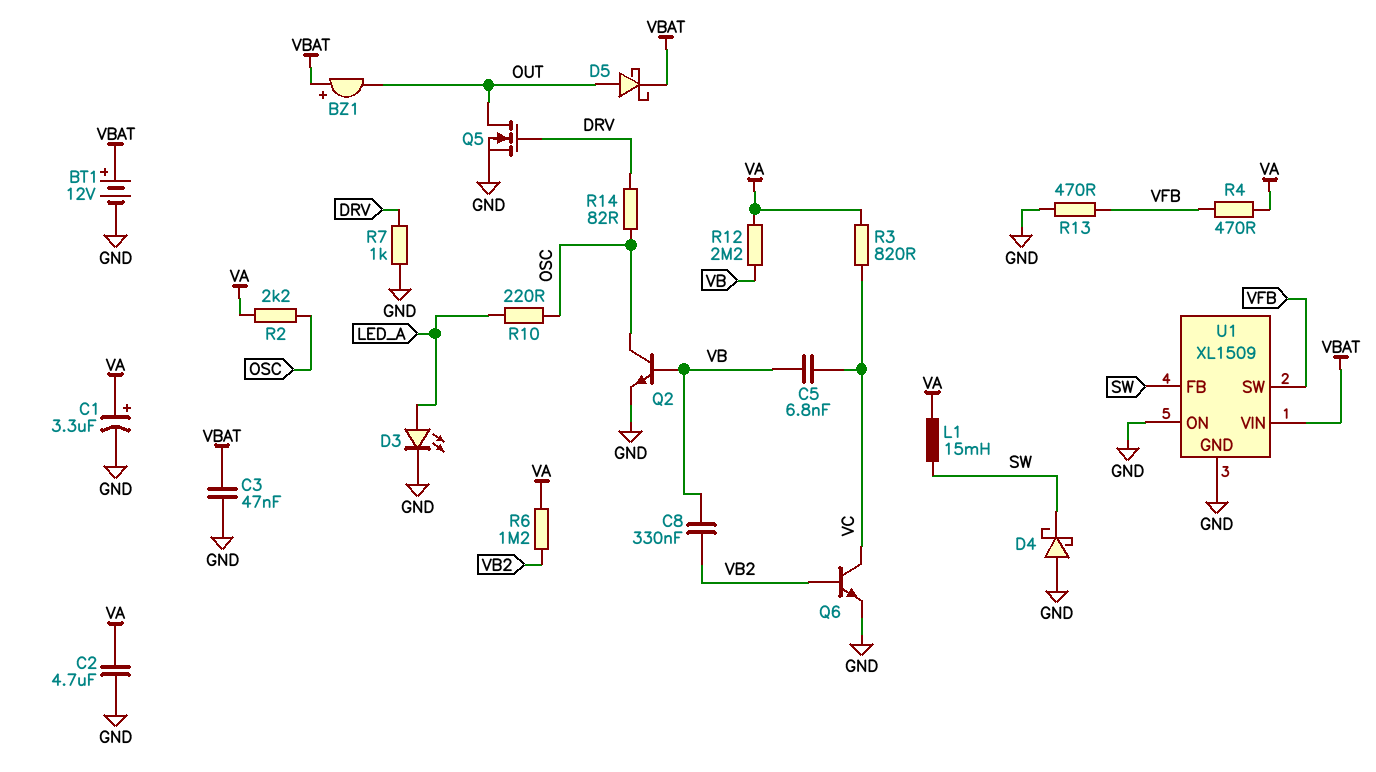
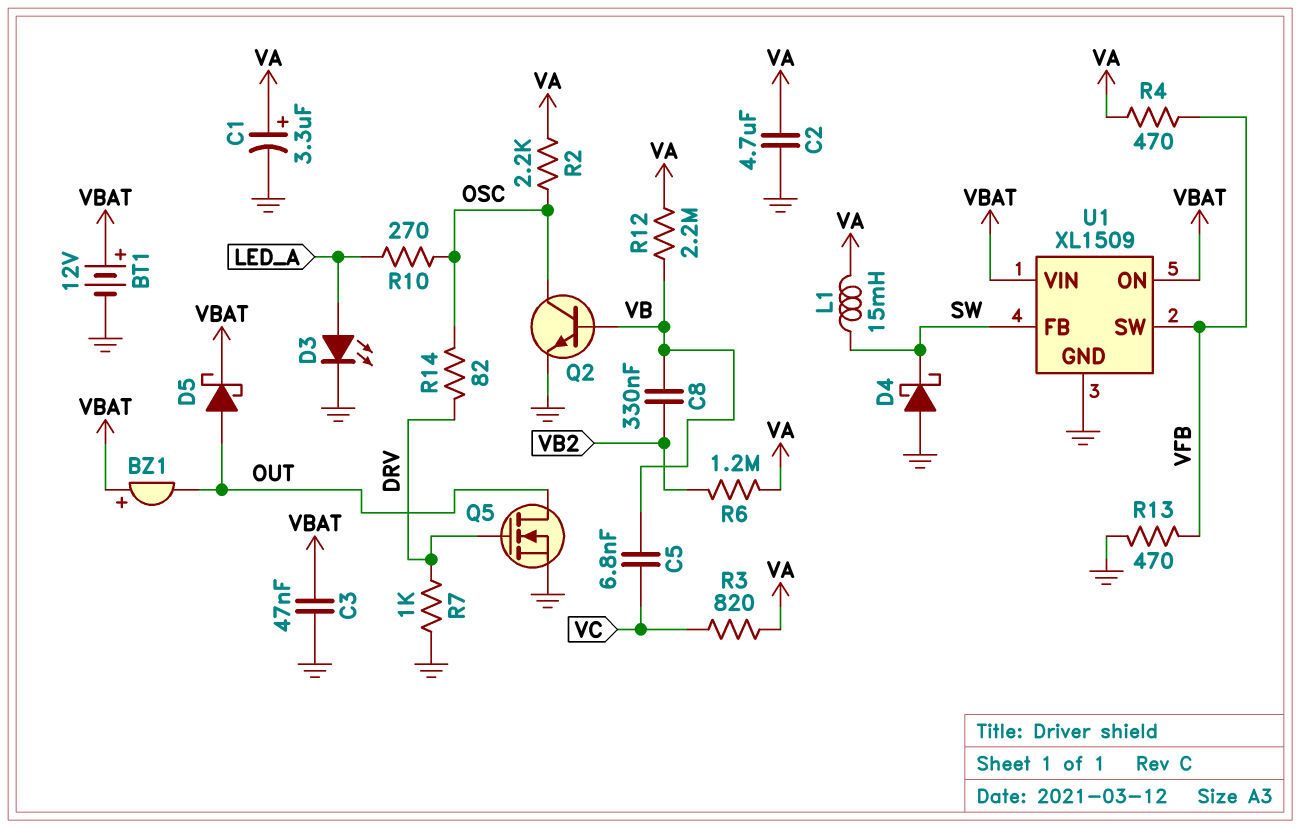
Q6: NPN (B VB2, C VC, E GND) -> none
R10: 220 (LED_A, OSC) -> 270 (LED_A, OSC)
U1 pin ON: GND -> VBAT

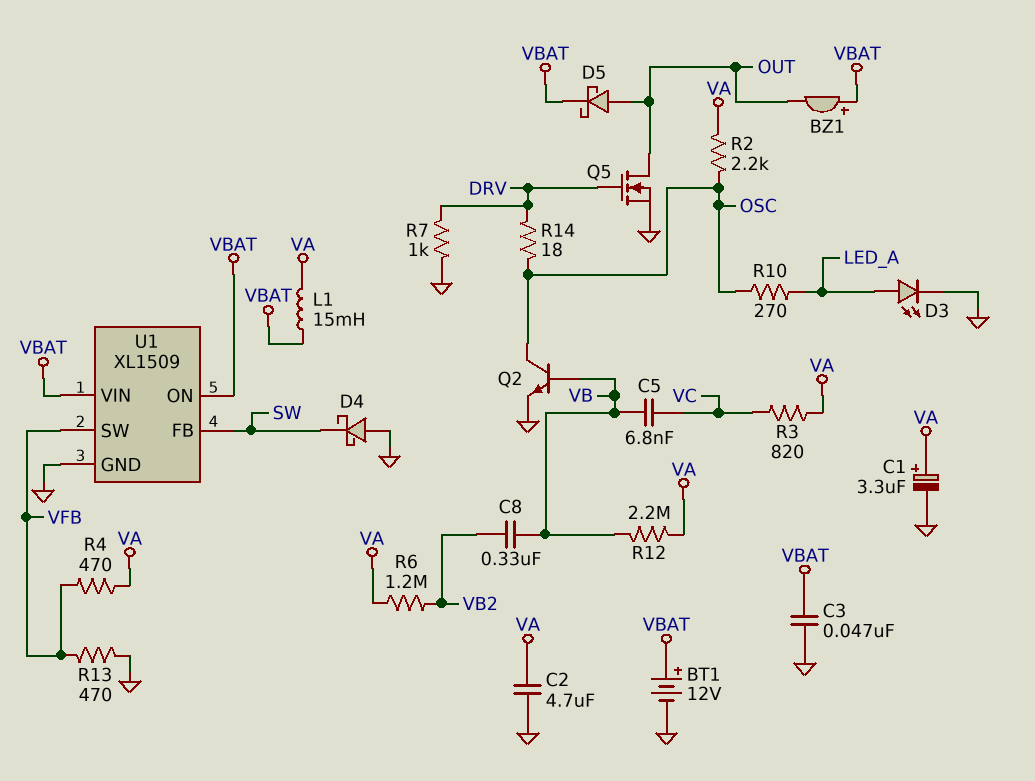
L1: 15mH (SW, VA) -> 15mH (VA, VBAT)
R14: 82 (DRV, OSC) -> 18 (DRV, OSC)

